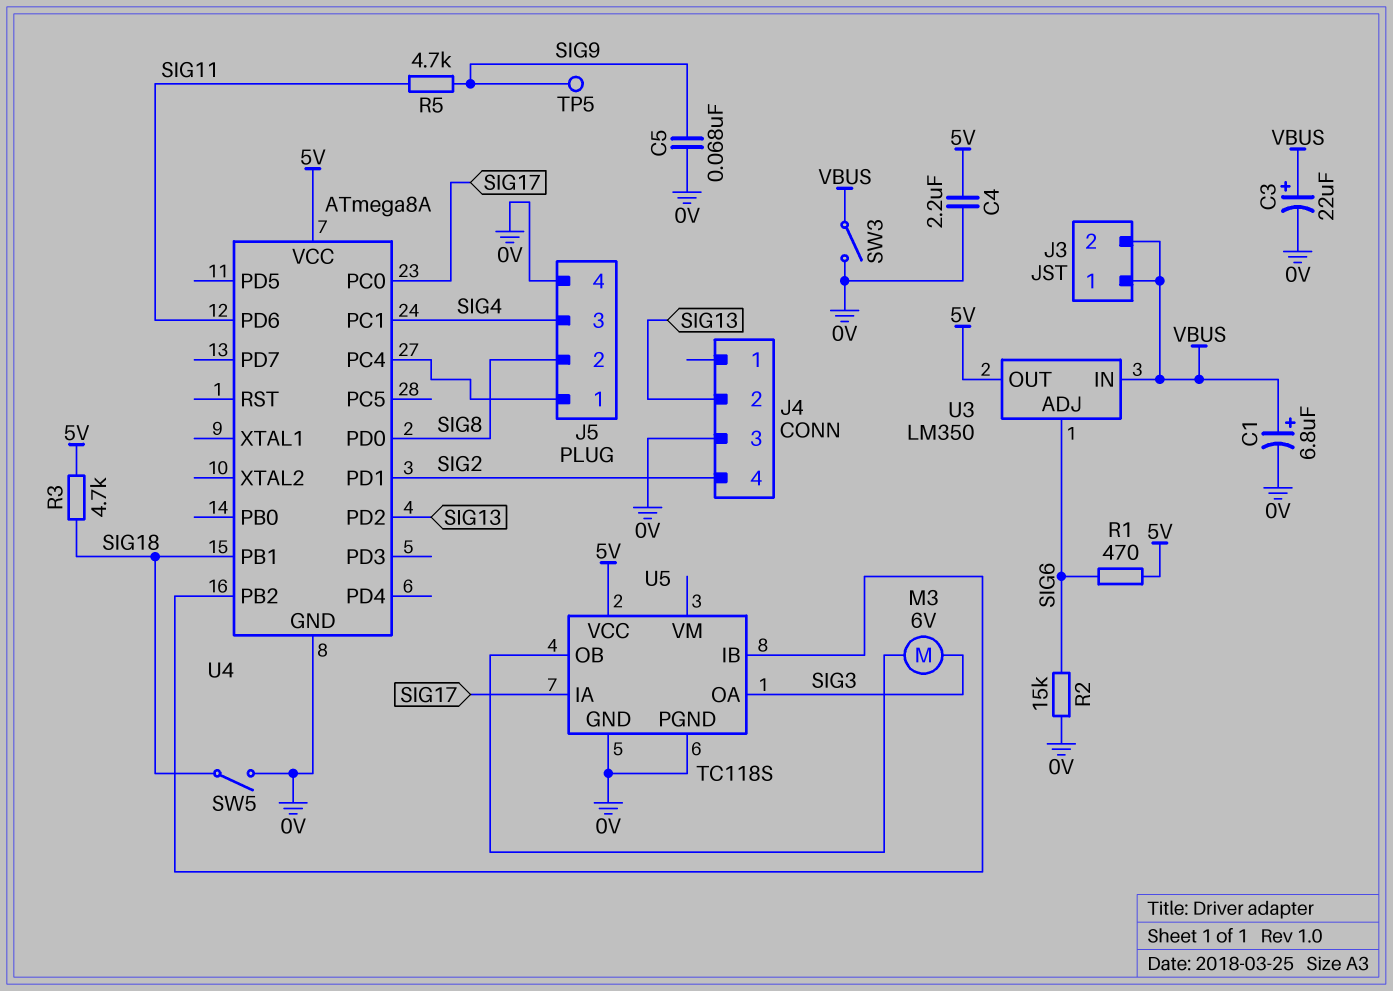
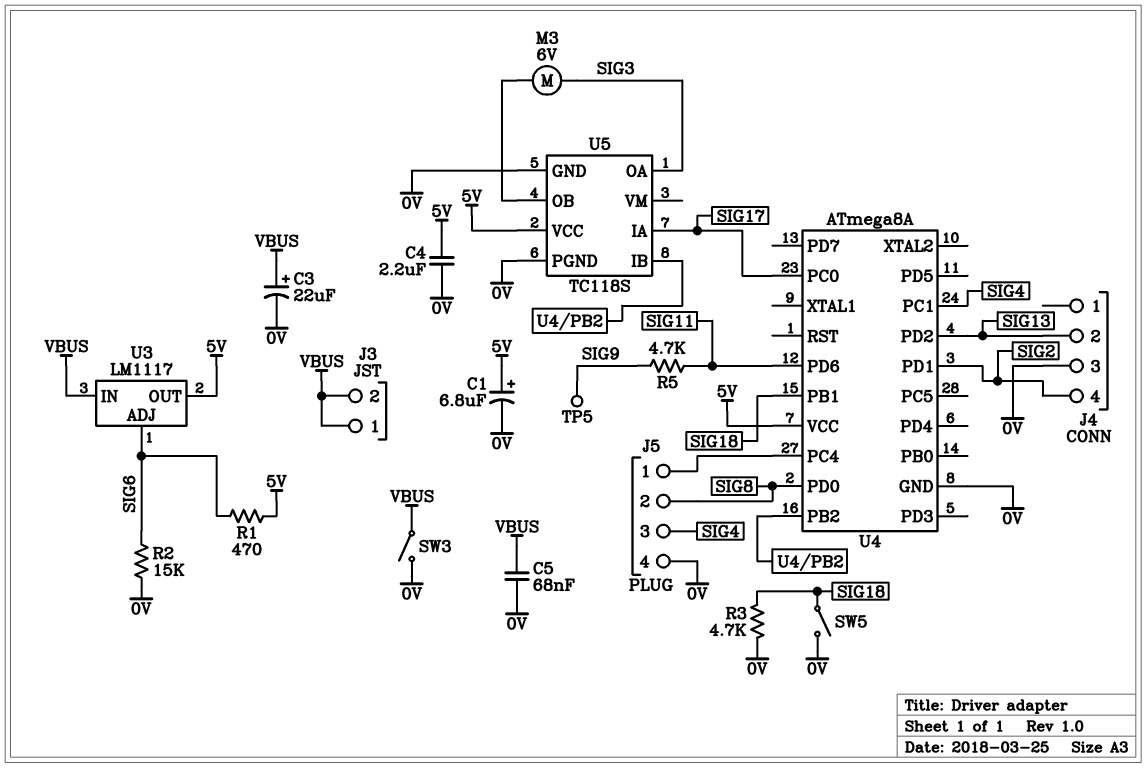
C1: 6.8uF (plus VBUS, minus 0V) -> 6.8uF (plus 5V, minus 0V)
C5: 68nF (0V, SIG9) -> 68nF (0V, VBUS)
R3: 4.7k (5V, SIG18) -> 4.7k (0V, SIG18)
U3: LM350 -> LM1117

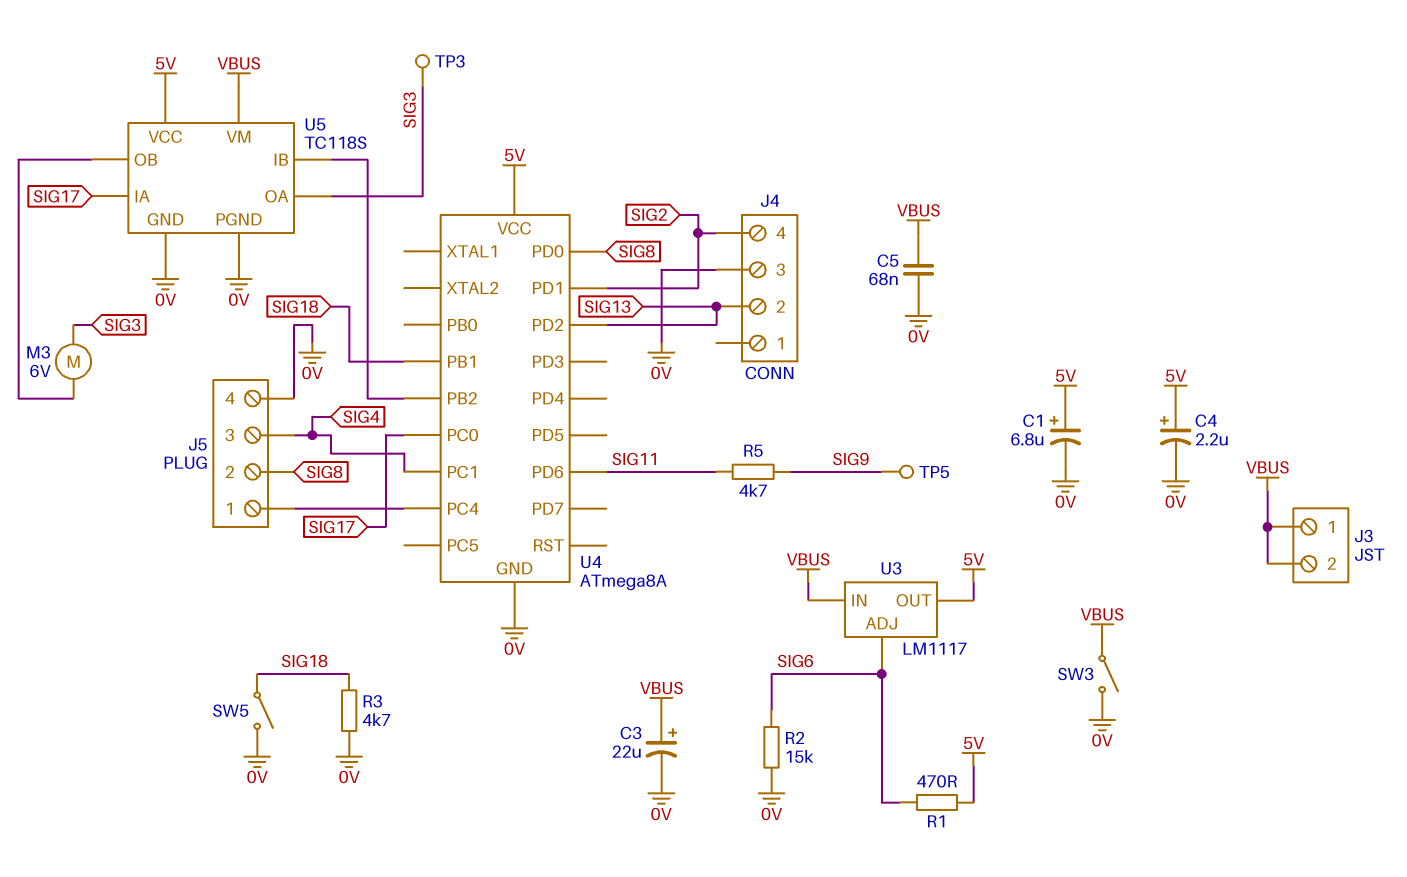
C4: 2.2uF (0V, 5V) -> 2.2uF (plus 5V, minus 0V)
TP3: none -> test point (SIG3)
U5 pin VM: none -> VBUS

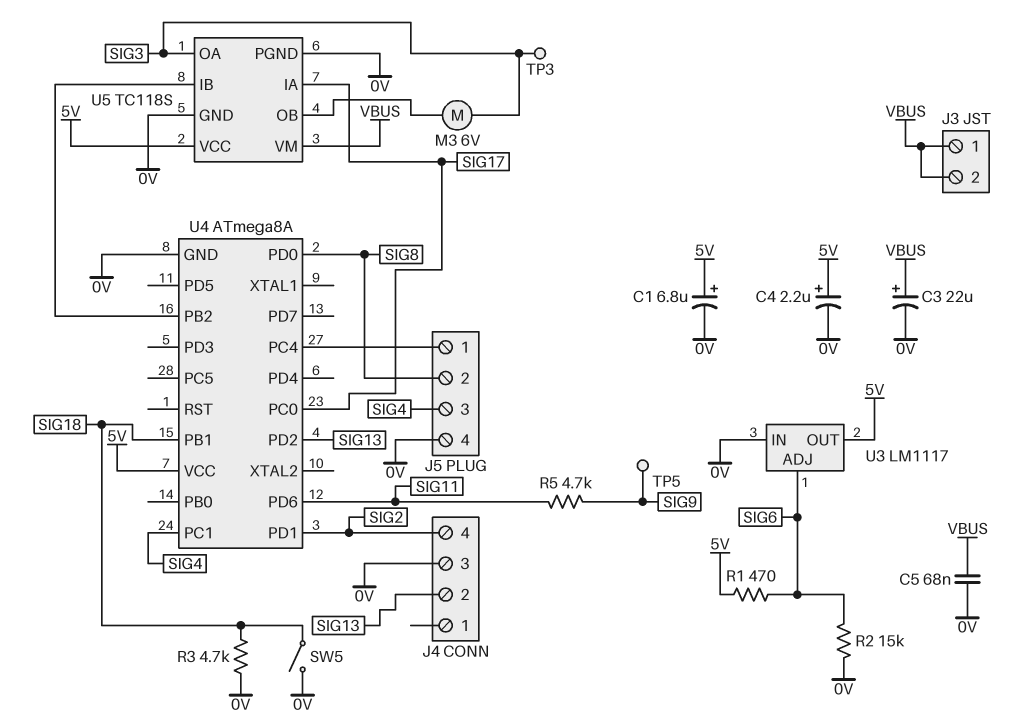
SW3: switch (0V, VBUS) -> none
U3 pin IN: VBUS -> 0V

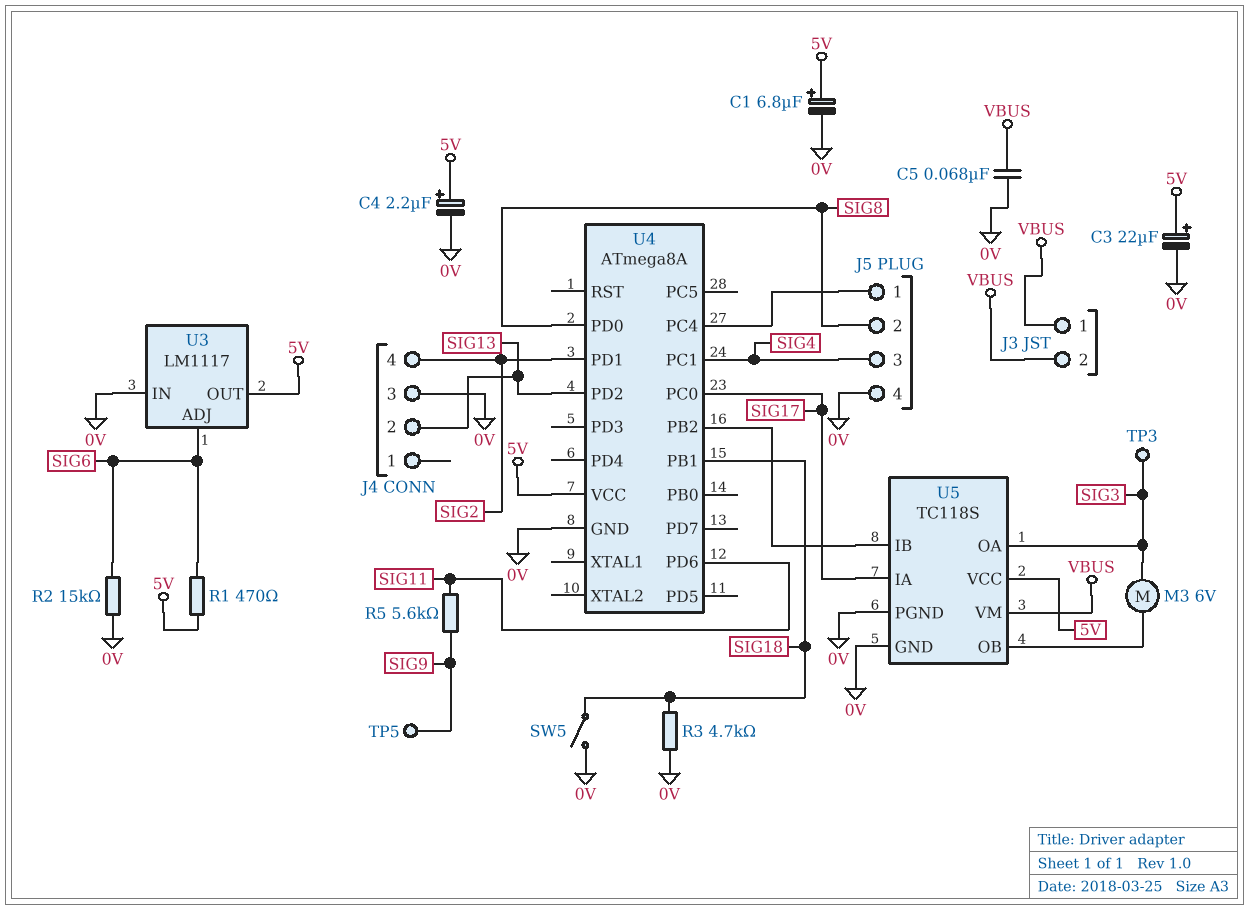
C3: 22uF (plus VBUS, minus 0V) -> 22uF (plus 5V, minus 0V)
R5: 4.7k (SIG9, SIG11) -> 5.6k (SIG9, SIG11)

